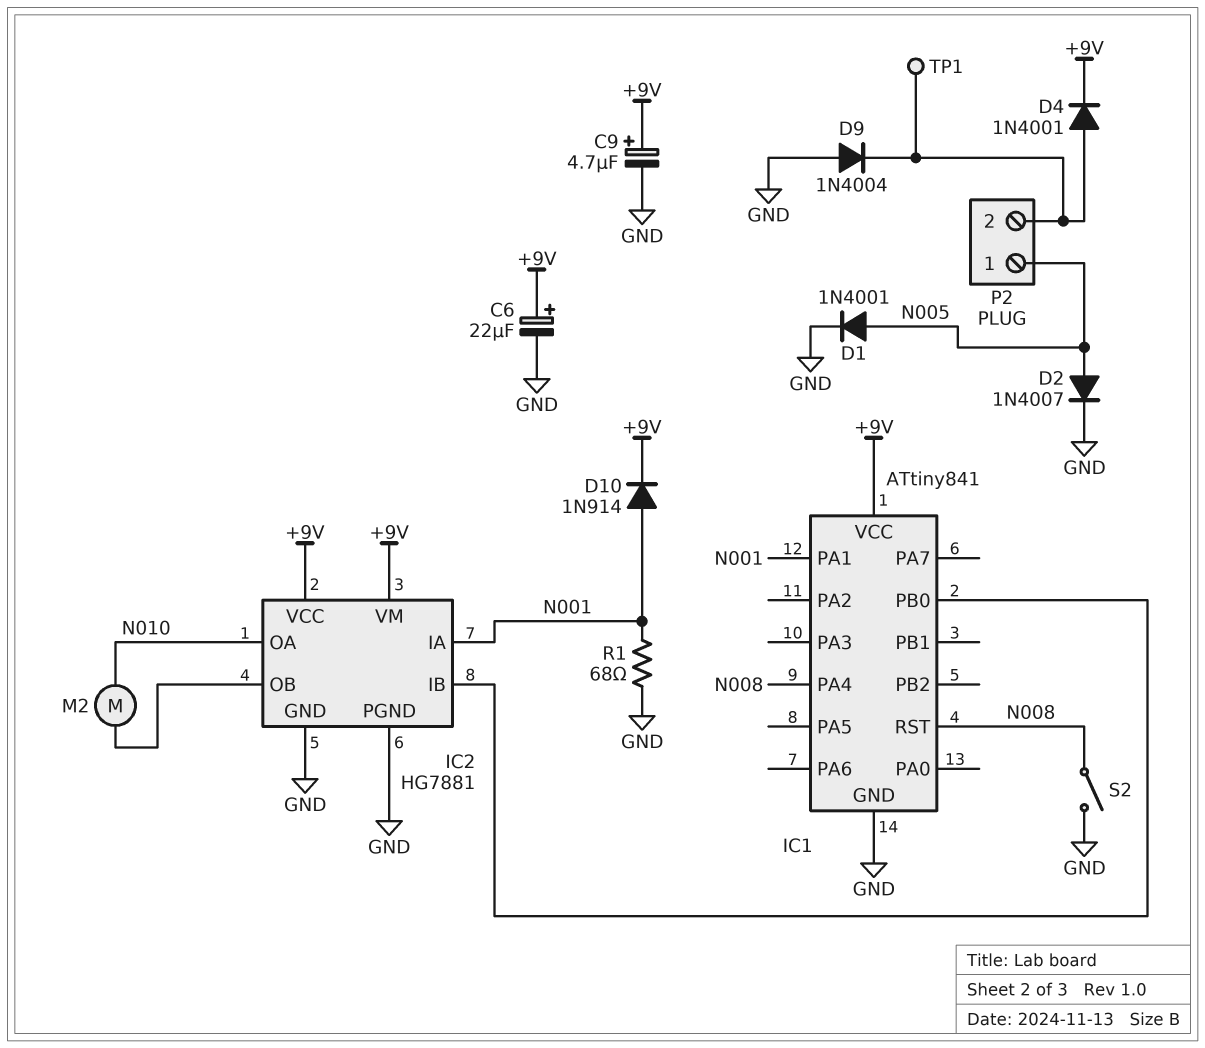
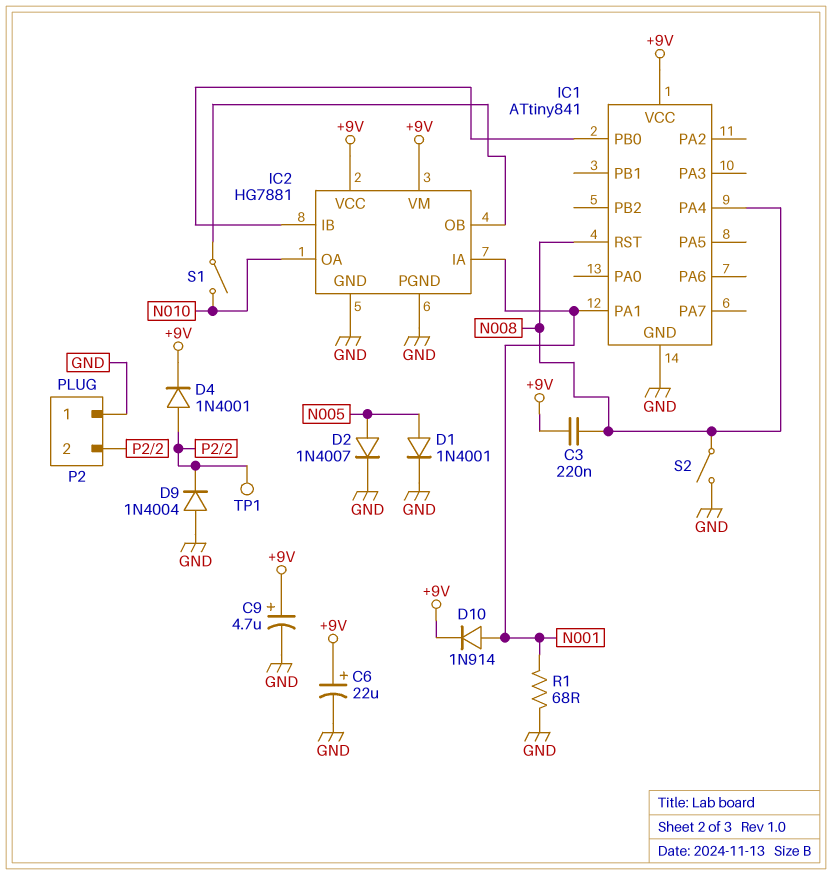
C3: none -> 220nF (+9V, N008)
M2: motor (IC2/OB, N010) -> none
P2 pin 1: N005 -> GND
S1: none -> switch (IC2/OB, N010)

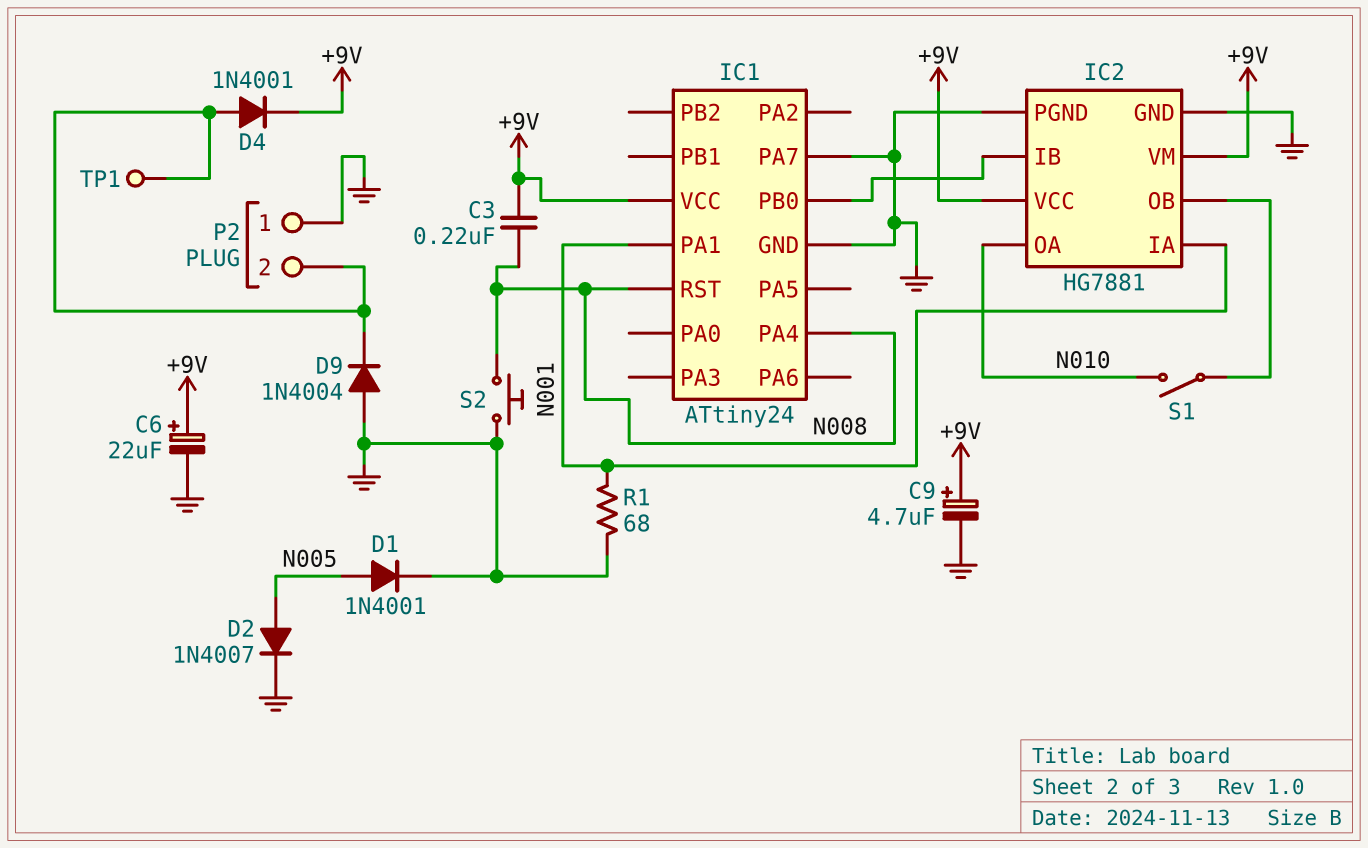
D10: diode 1N914 (A N001, K +9V) -> none
IC1: ATtiny841 -> ATtiny24
IC1 pin PA7: none -> GND
S2: switch (GND, N008) -> button (GND, N008)

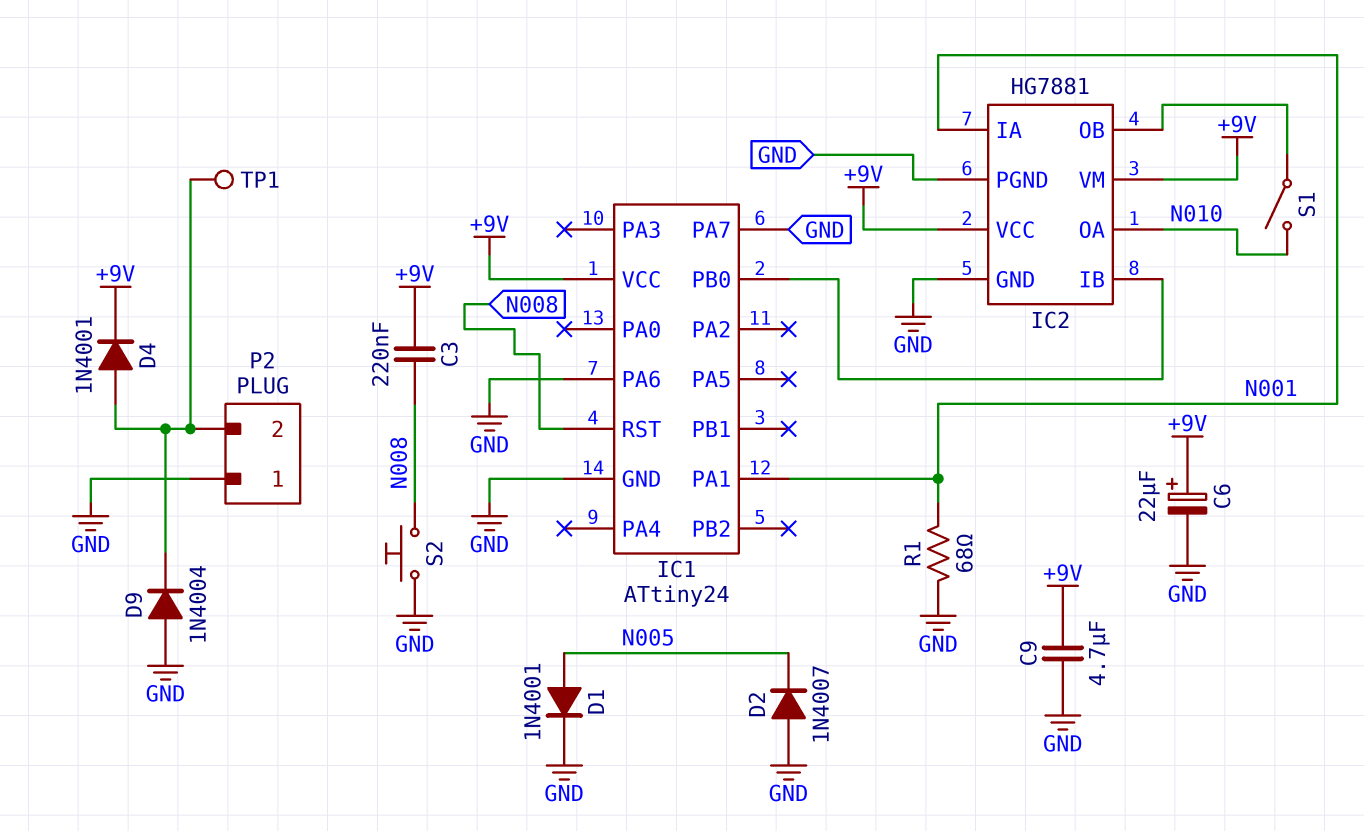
C9: 4.7uF (plus +9V, minus GND) -> 4.7uF (+9V, GND)
D2: diode 1N4007 (A N005, K GND) -> diode 1N4007 (A GND, K N005)
IC1 pin PA4: N008 -> none
IC1 pin PA6: none -> GND

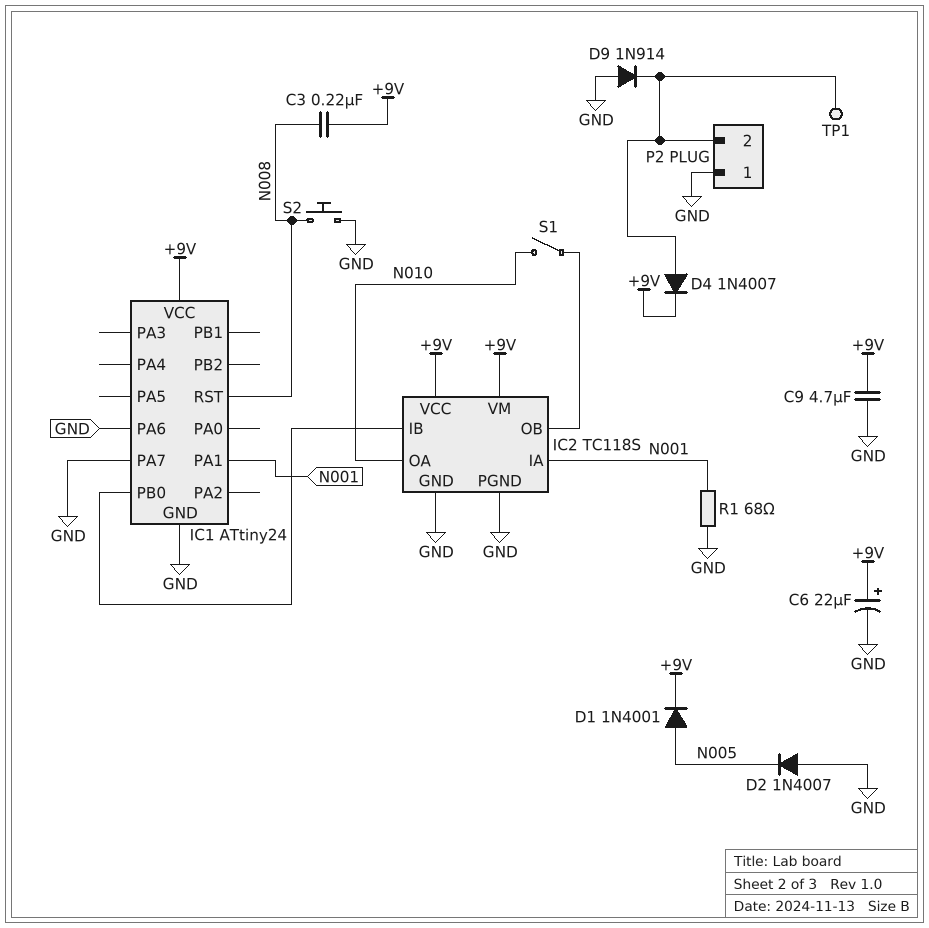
D1: diode 1N4001 (A N005, K GND) -> diode 1N4001 (A N005, K +9V)
D4: diode 1N4001 (A P2/2, K +9V) -> diode 1N4007 (A P2/2, K +9V)
D9: diode 1N4004 (A GND, K P2/2) -> diode 1N914 (A GND, K P2/2)
IC2: HG7881 -> TC118S

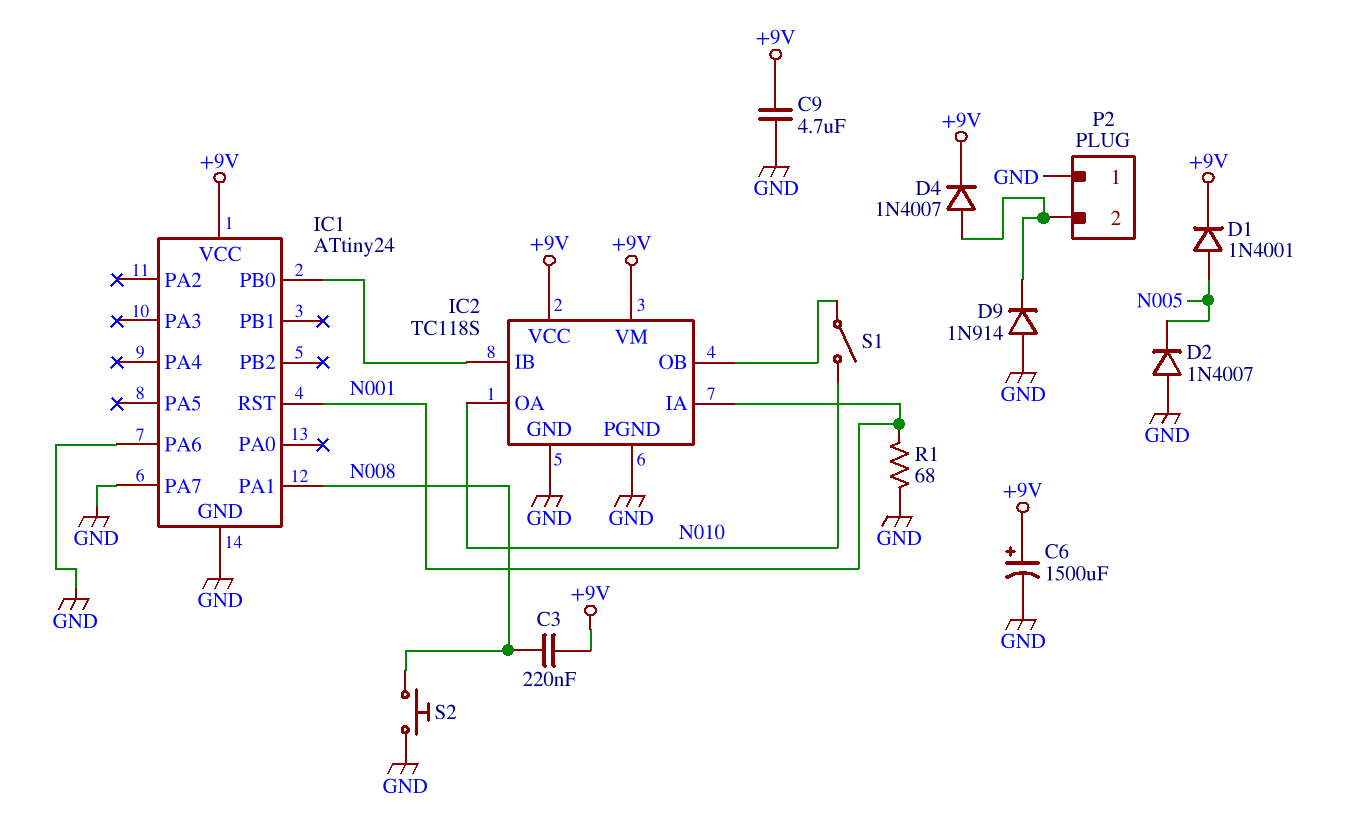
C6: 22uF (plus +9V, minus GND) -> 1500uF (plus +9V, minus GND)
IC1 pin PA1: N001 -> N008
IC1 pin RST: N008 -> N001
TP1: test point (P2/2) -> none

